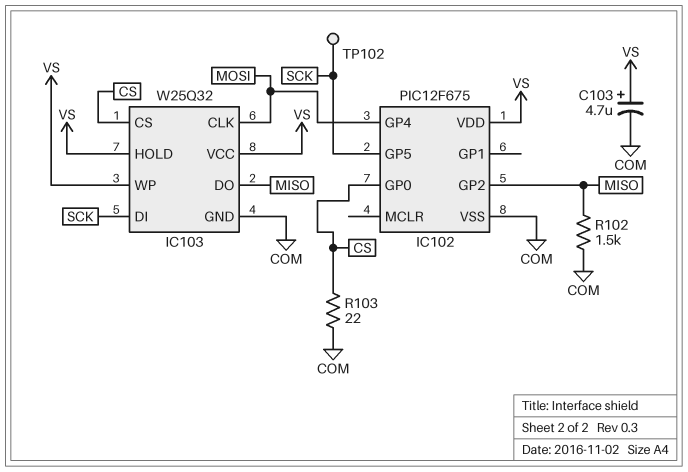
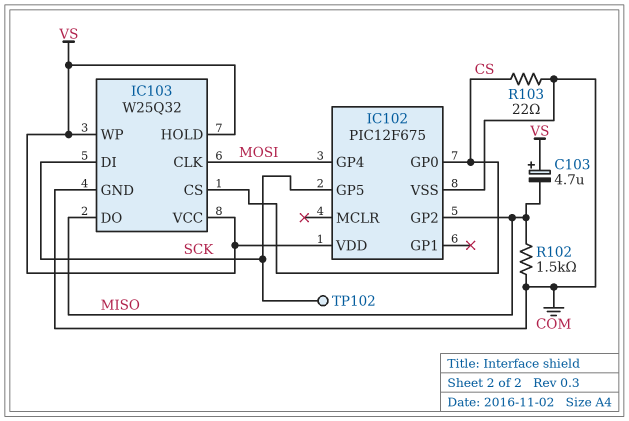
C103: 4.7uF (plus VS, minus COM) -> 4.7uF (plus VS, minus MISO)

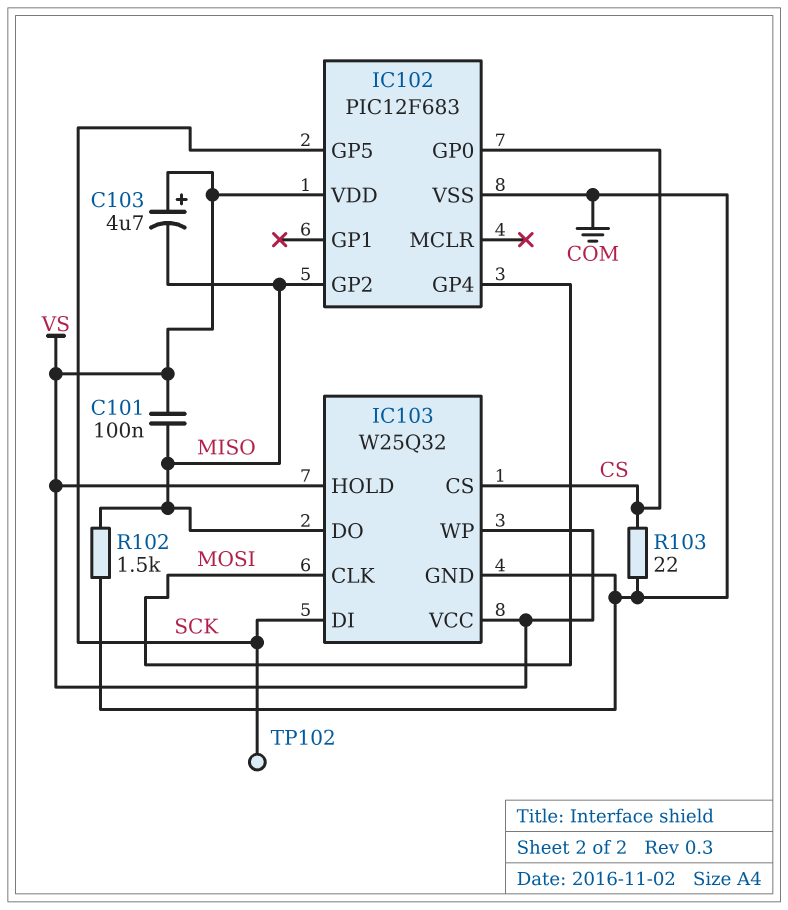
C101: none -> 100nF (MISO, VS)
IC102: PIC12F675 -> PIC12F683

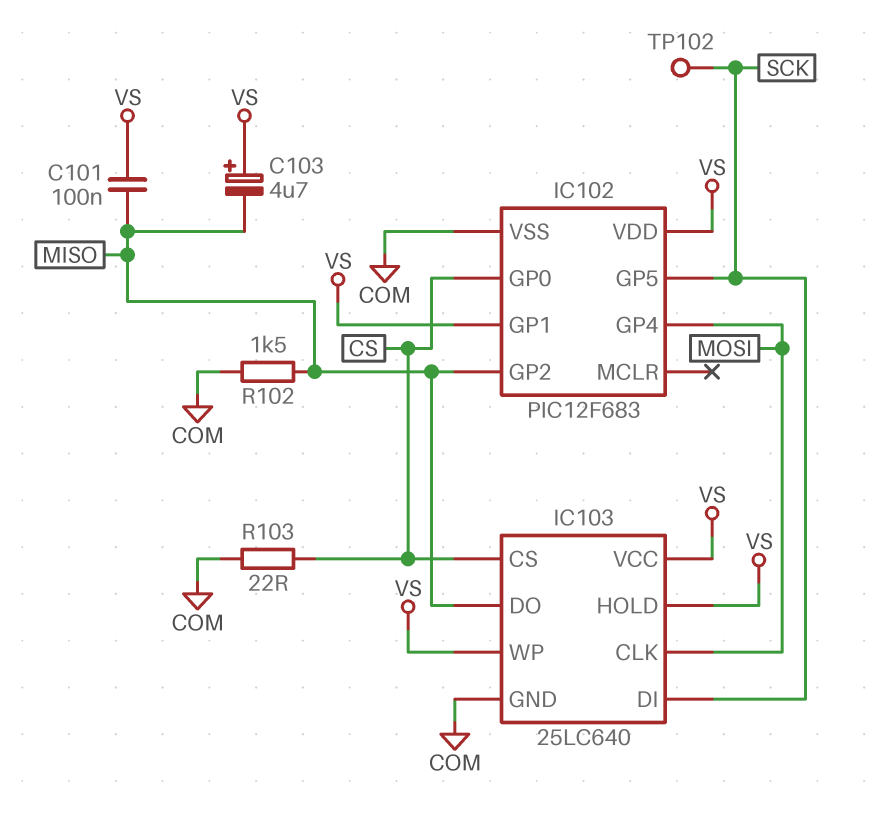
IC102 pin GP1: none -> VS
IC103: W25Q32 -> 25LC640

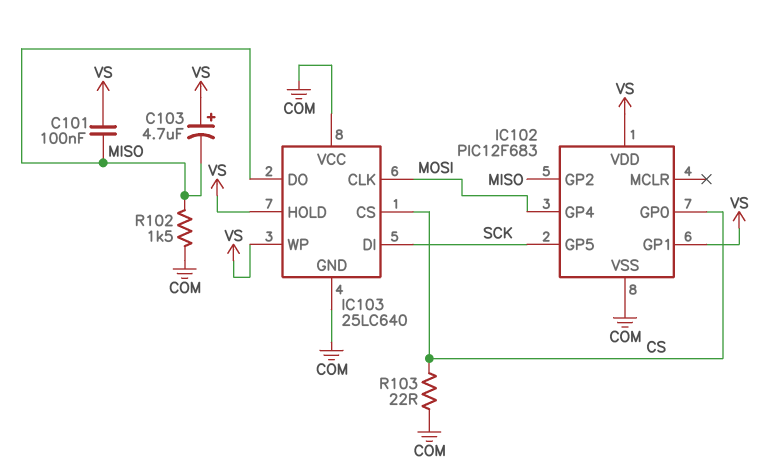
IC103 pin VCC: VS -> COM
TP102: test point (SCK) -> none

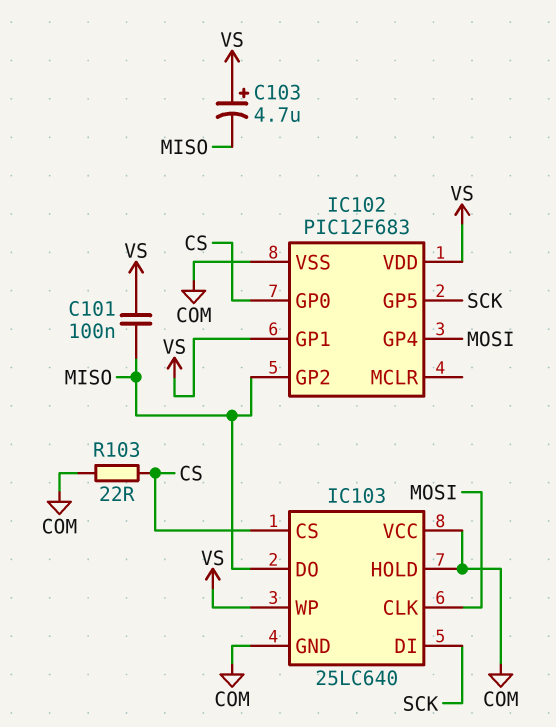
IC103 pin HOLD: VS -> COM
R102: 1.5k (COM, MISO) -> none

